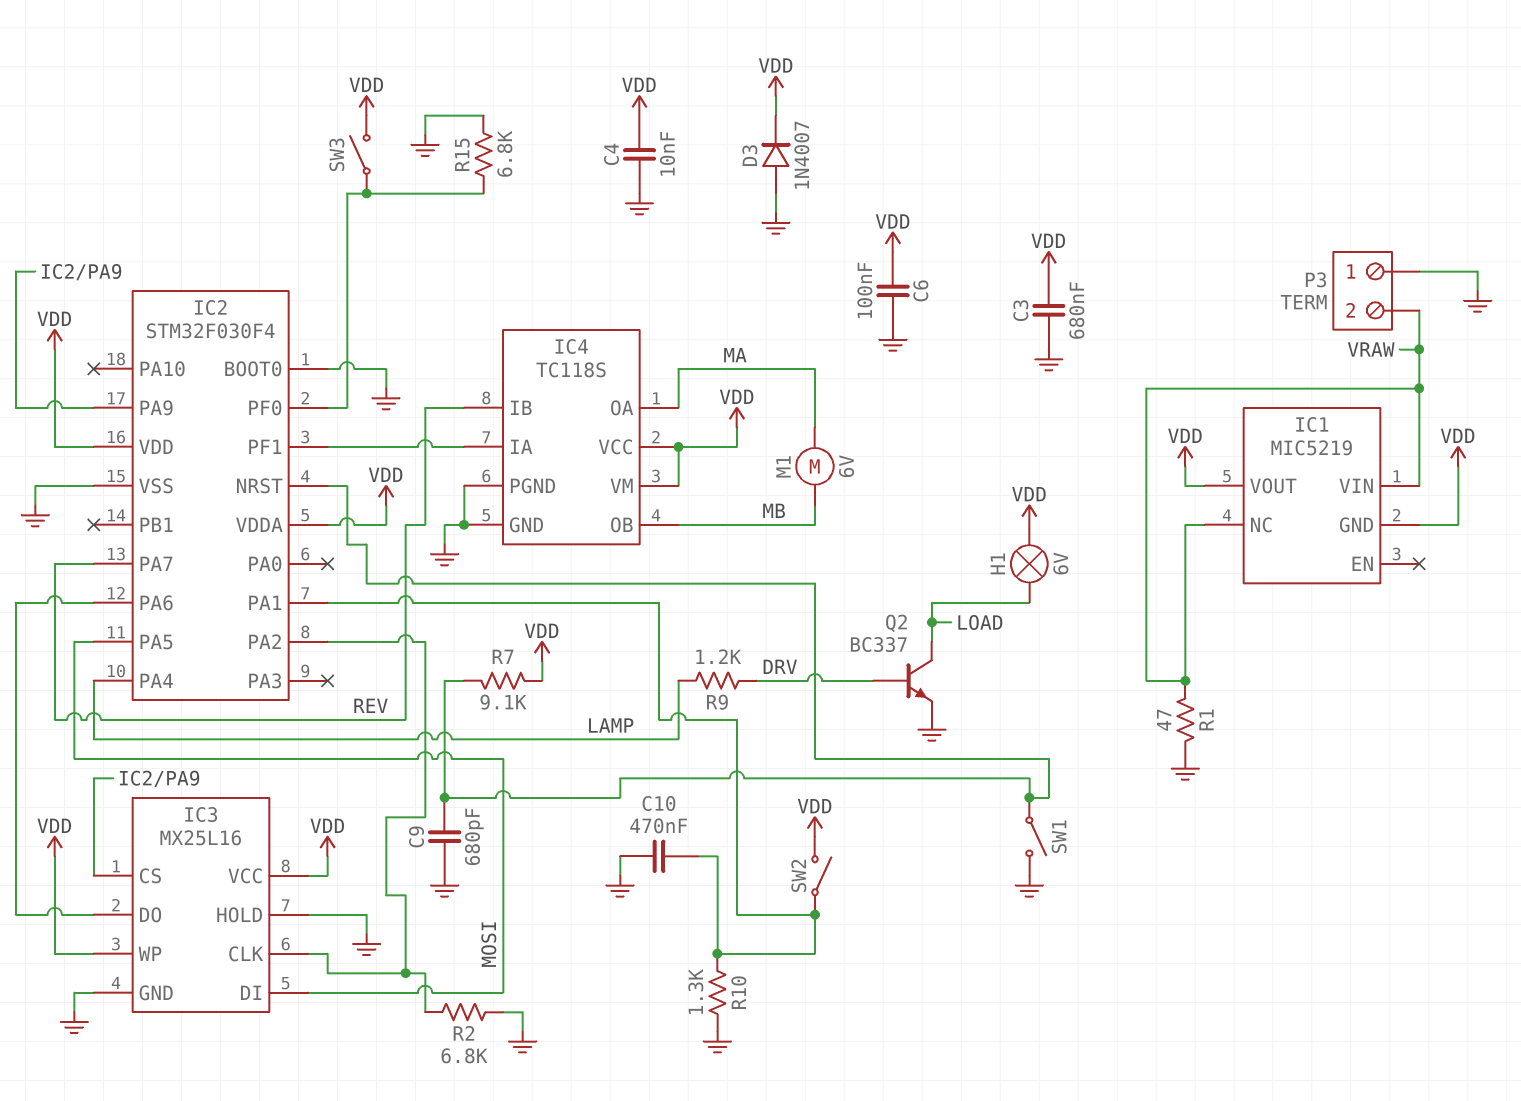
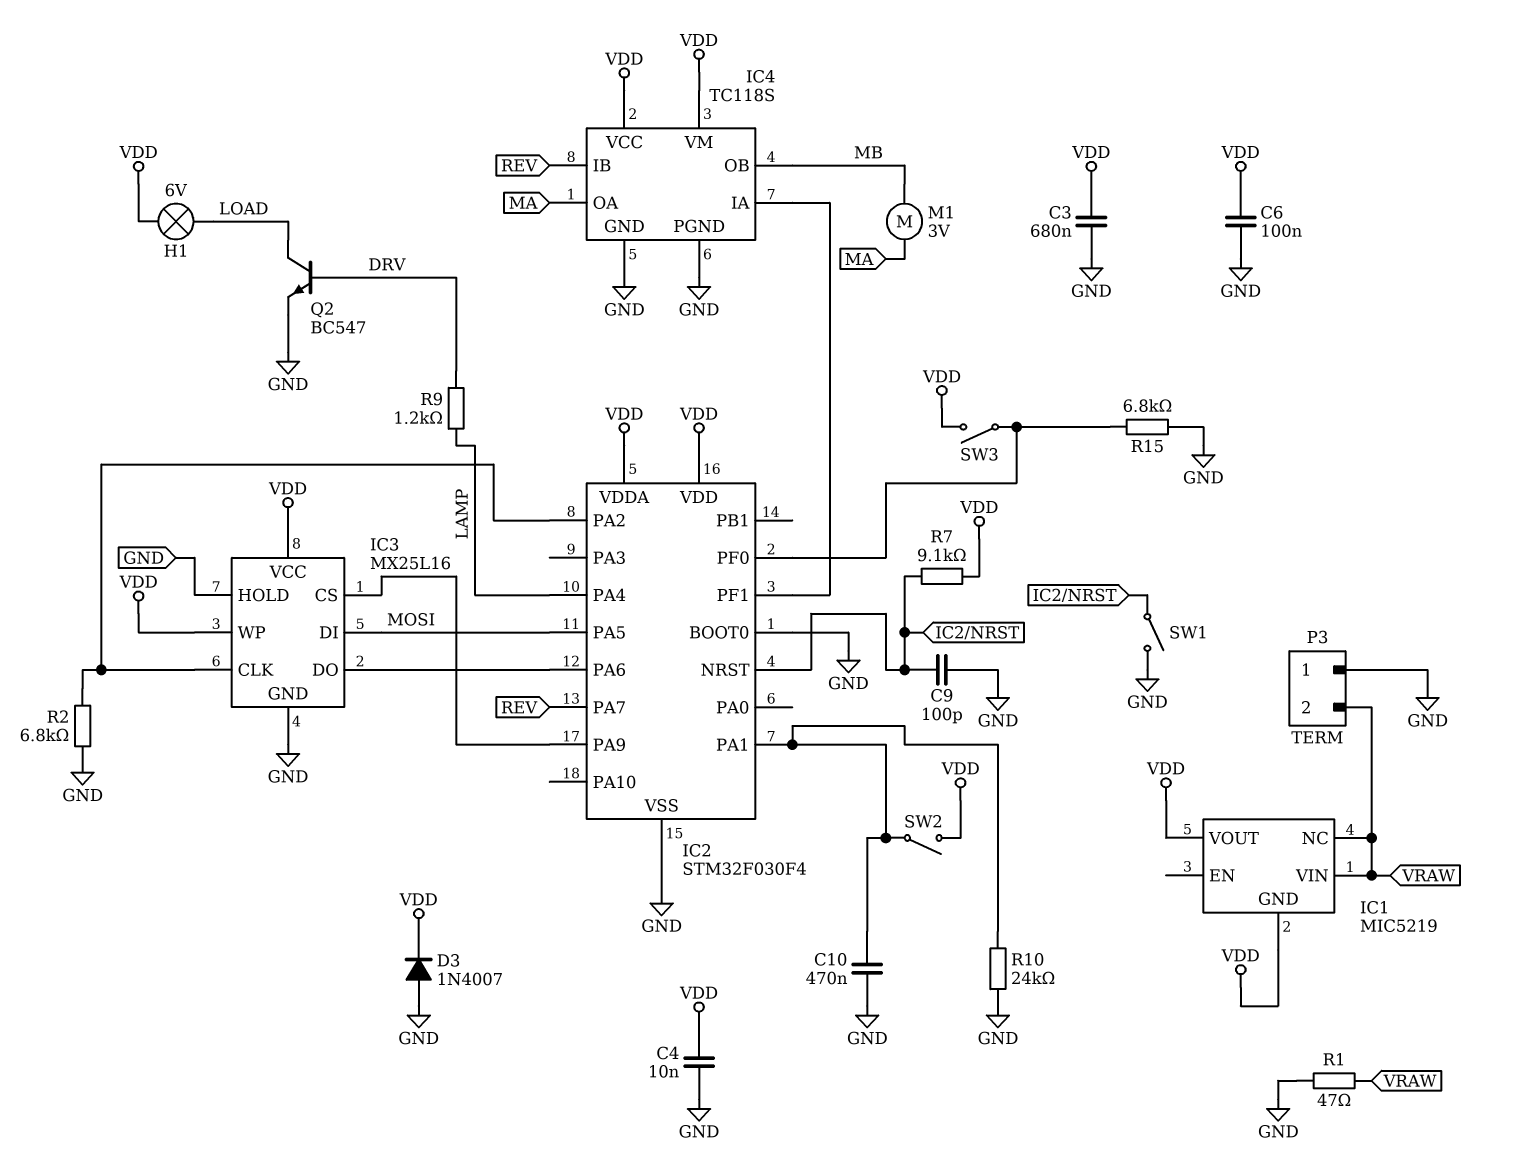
C9: 680pF (GND, IC2/NRST) -> 100pF (GND, IC2/NRST)
M1: motor 6V (MA, MB) -> motor 3V (MA, MB)
Q2: NPN BC337 (B DRV, C LOAD, E GND) -> NPN BC547 (B DRV, C LOAD, E GND)
R10: 1.3k (GND, IC2/PA1) -> 24k (GND, IC2/PA1)

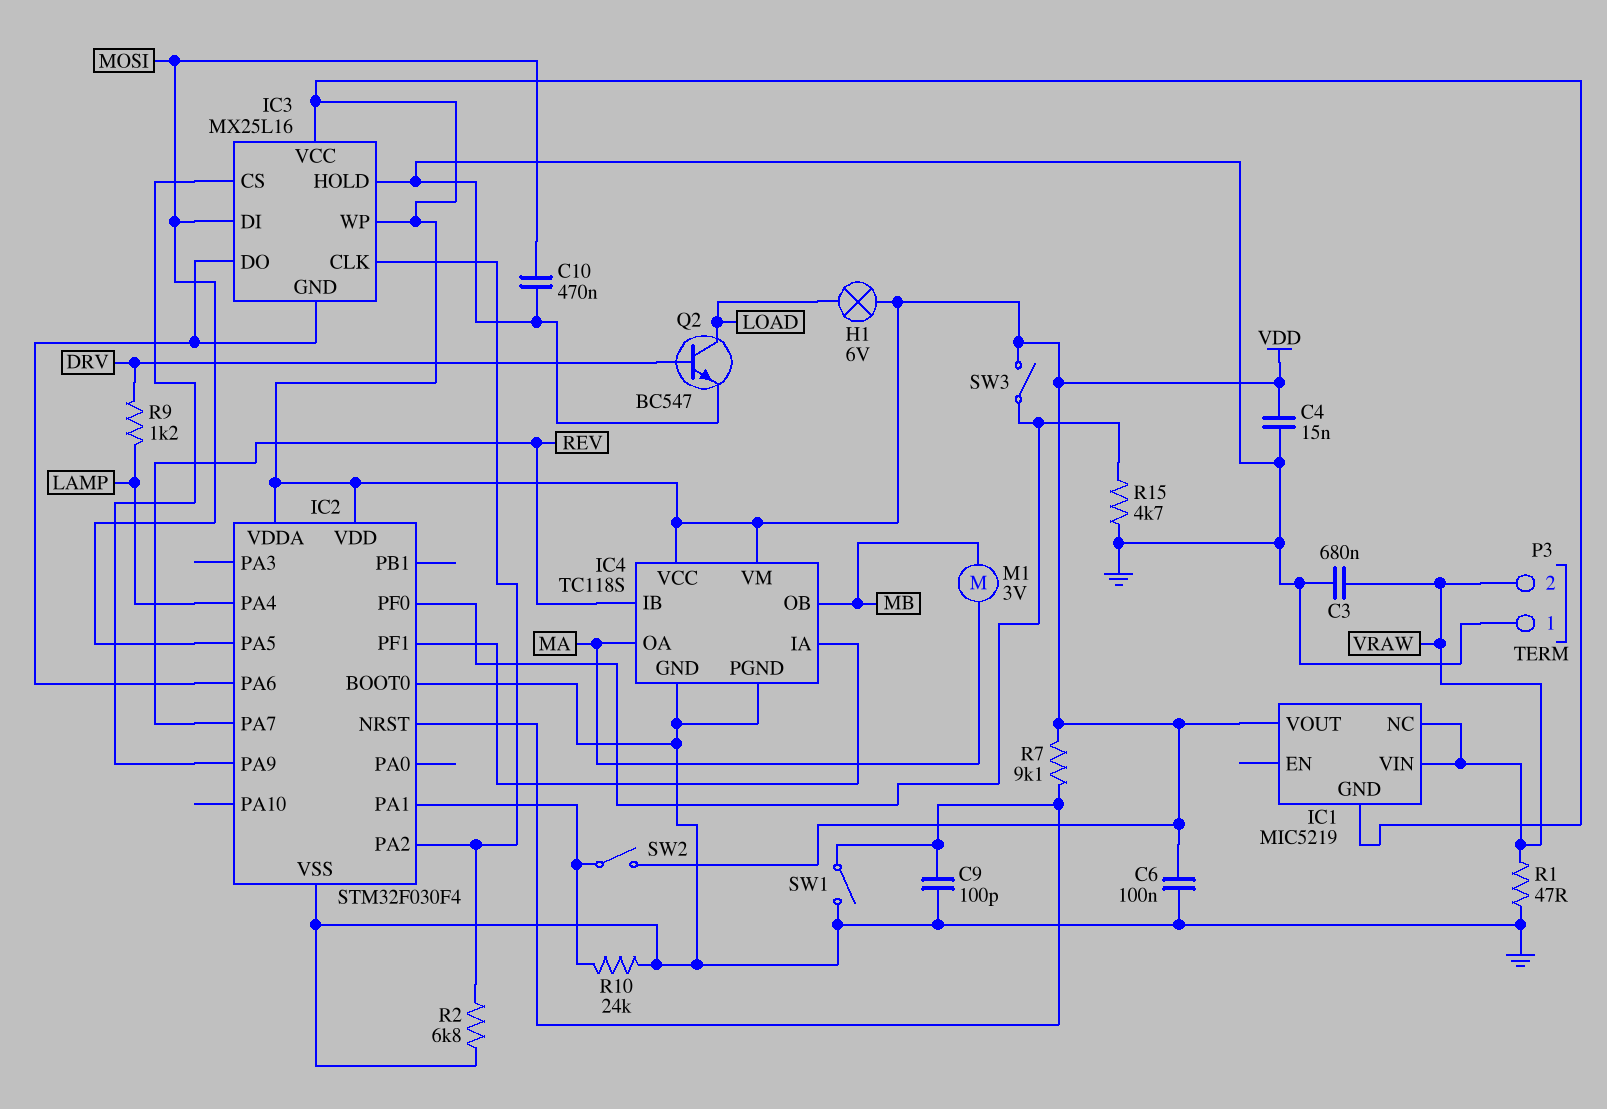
C3: 680nF (GND, VDD) -> 680nF (GND, VRAW)
C4: 10nF (GND, VDD) -> 15nF (GND, VDD)
C10: 470nF (GND, IC2/PA1) -> 470nF (GND, MOSI)
D3: diode 1N4007 (A GND, K VDD) -> none
IC3 pin GND: GND -> IC2/PA6
R15: 6.8k (GND, IC2/PF0) -> 4.7k (GND, IC2/PF0)

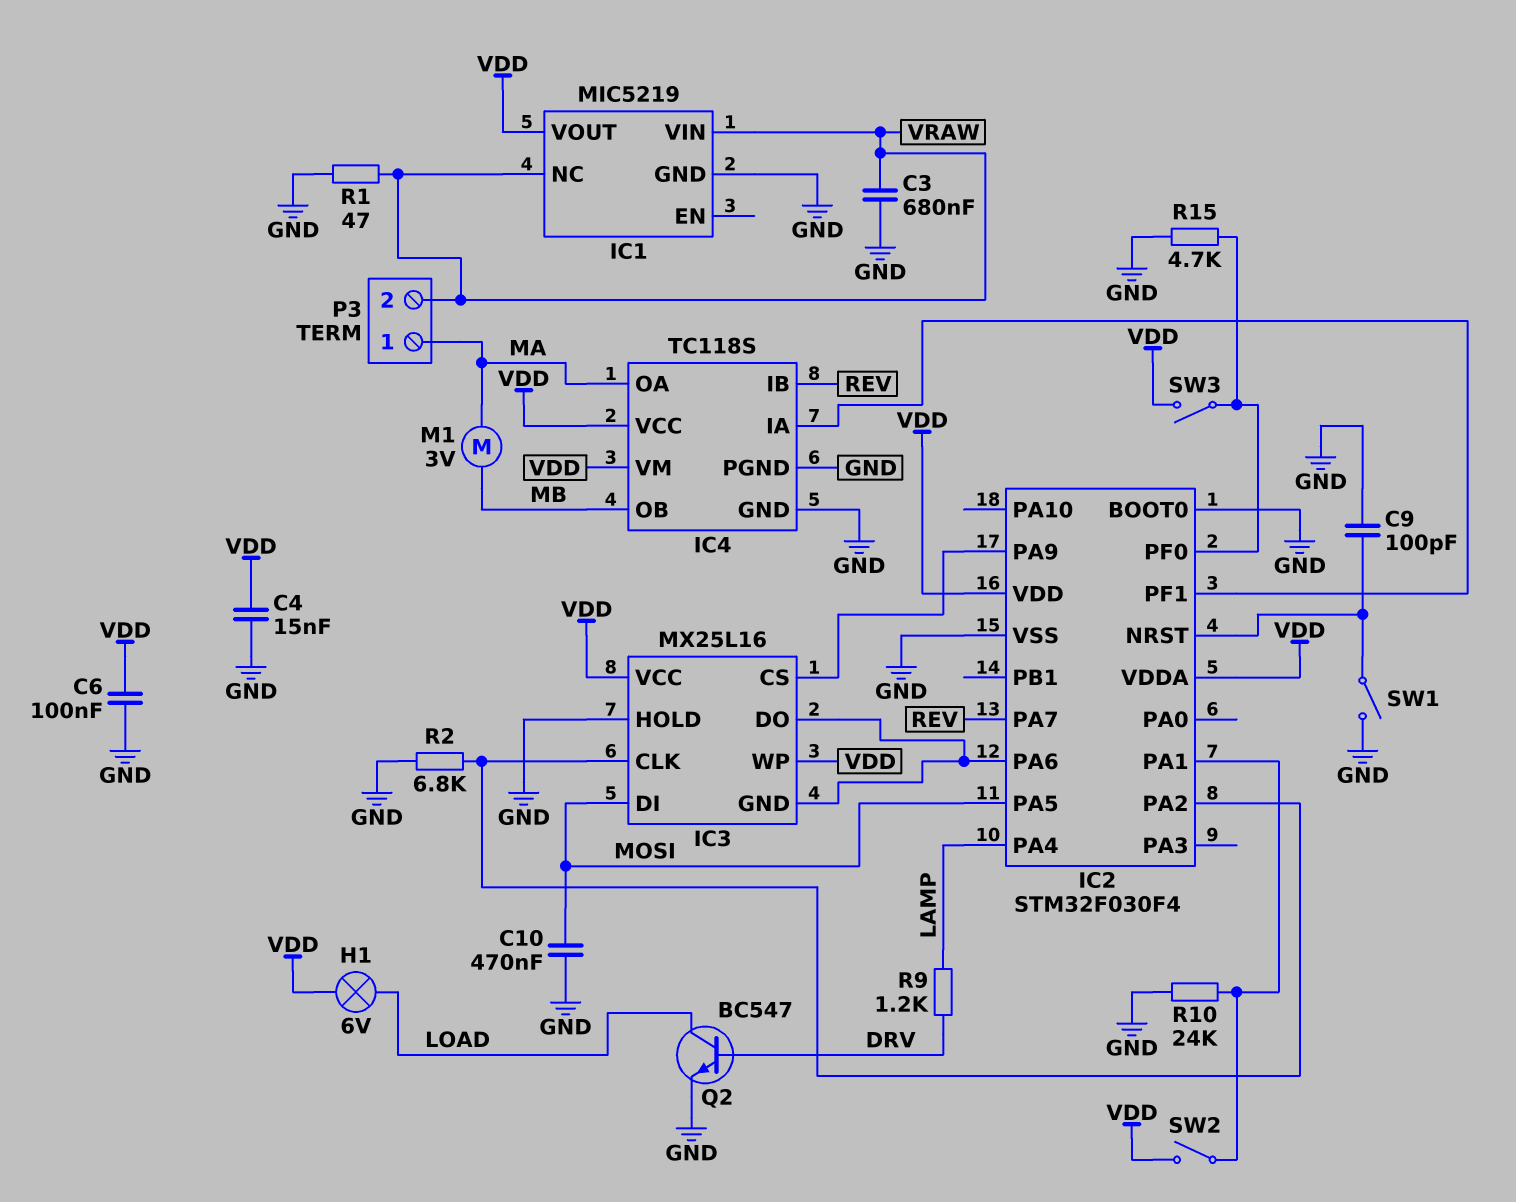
IC1 pin GND: VDD -> GND
P3 pin 1: GND -> MA
R7: 9.1k (IC2/NRST, VDD) -> none

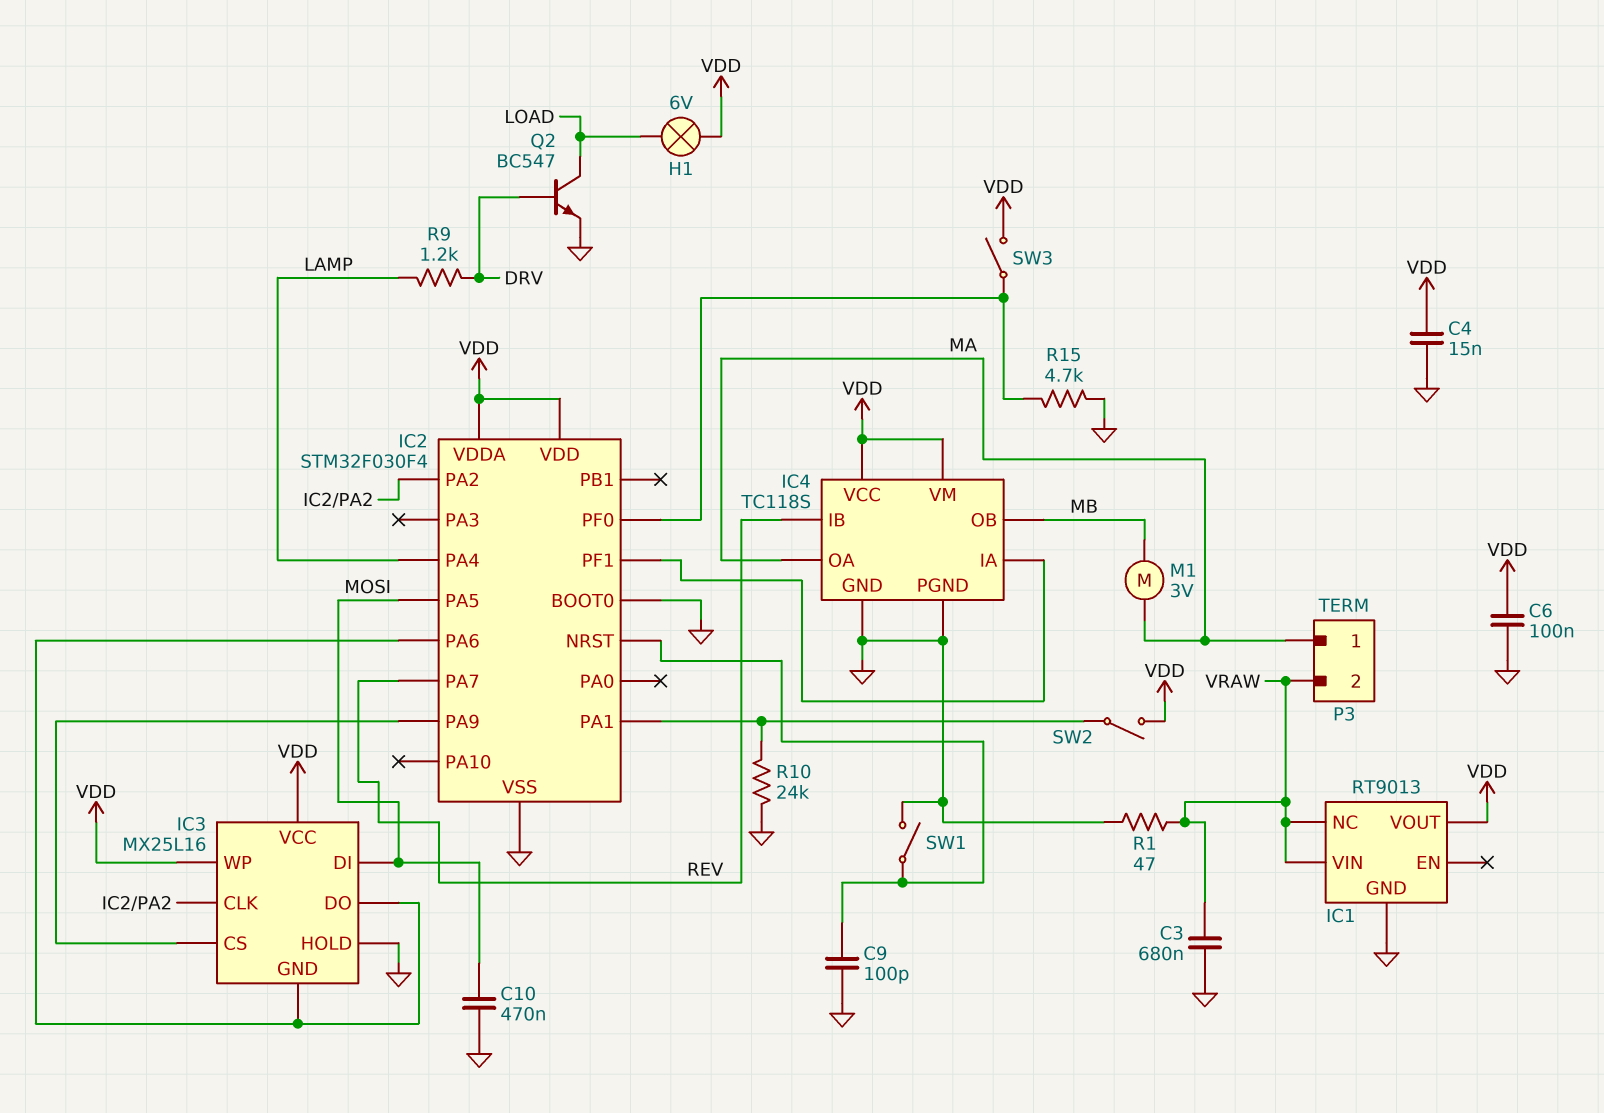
IC1: MIC5219 -> RT9013
R2: 6.8k (GND, IC2/PA2) -> none

